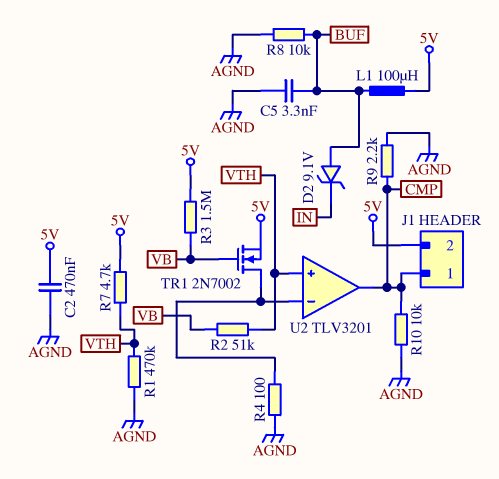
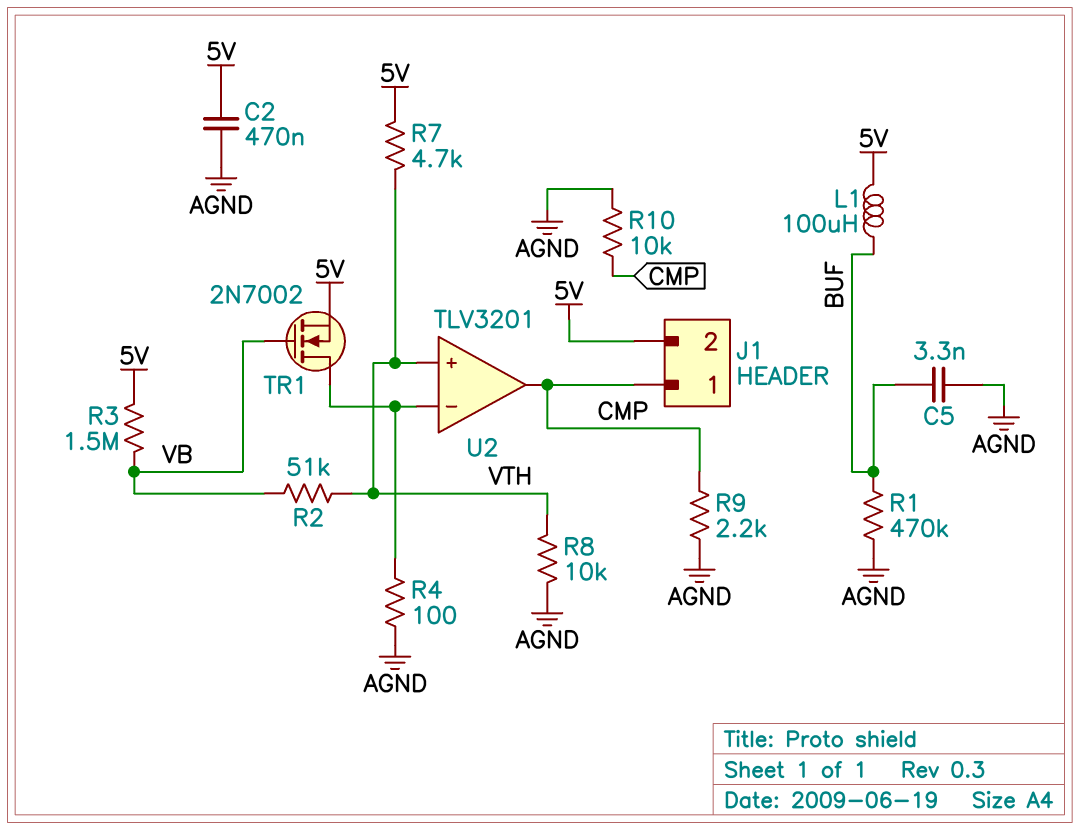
D2: zener 9.1V (A BUF, K IN) -> none
R1: 470k (AGND, VTH) -> 470k (AGND, BUF)
R8: 10k (AGND, BUF) -> 10k (AGND, VTH)

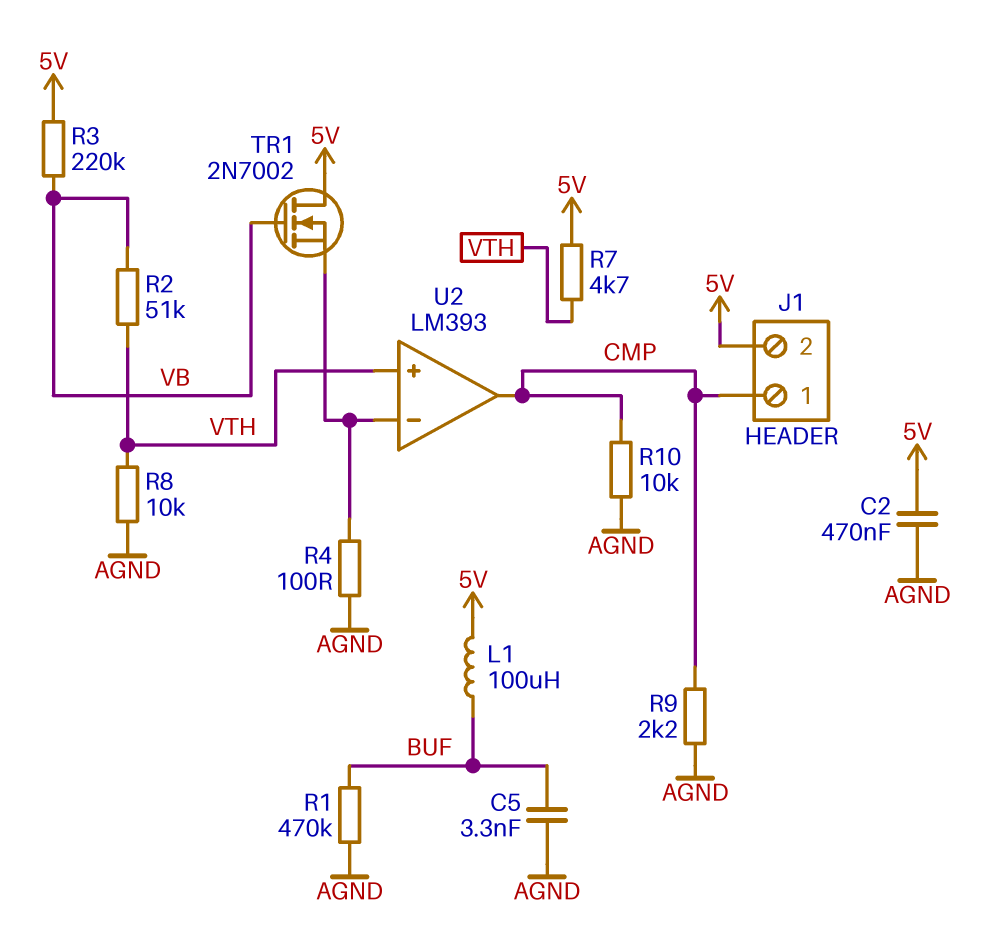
R3: 1.5M (5V, VB) -> 220k (5V, VB)
TR1: NMOS 2N7002 (G VB, D U2/in-, S 5V) -> NMOS 2N7002 (G VB, D 5V, S U2/in-)
U2: TLV3201 -> LM393

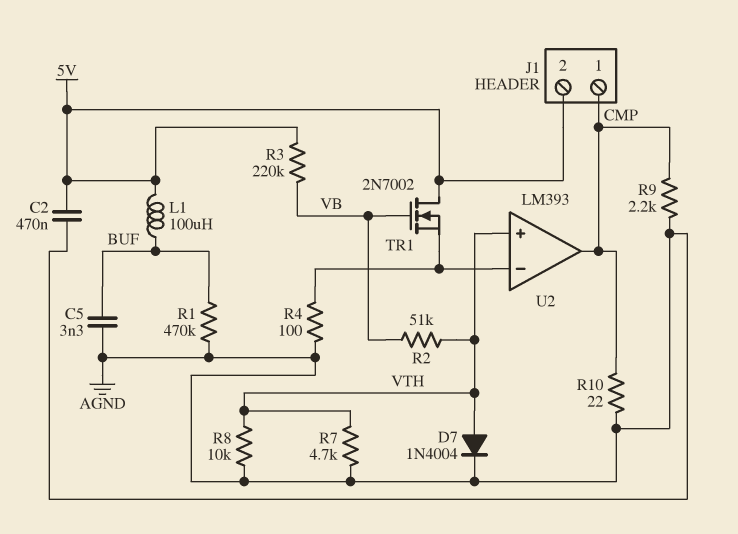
D7: none -> diode 1N4004 (A VTH, K AGND)
R7: 4.7k (5V, VTH) -> 4.7k (AGND, VTH)
R10: 10k (AGND, CMP) -> 22 (AGND, CMP)

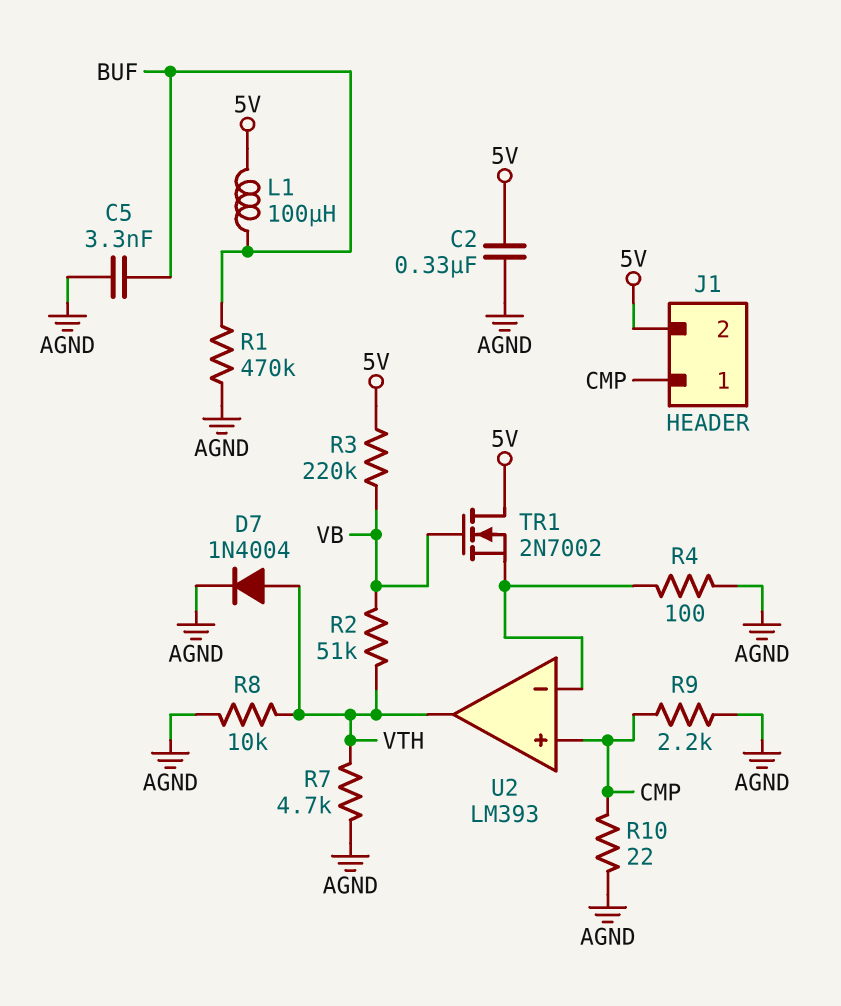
C2: 470nF (5V, AGND) -> 330nF (5V, AGND)
U2 pin in+: VTH -> CMP
U2 pin out: CMP -> VTH

